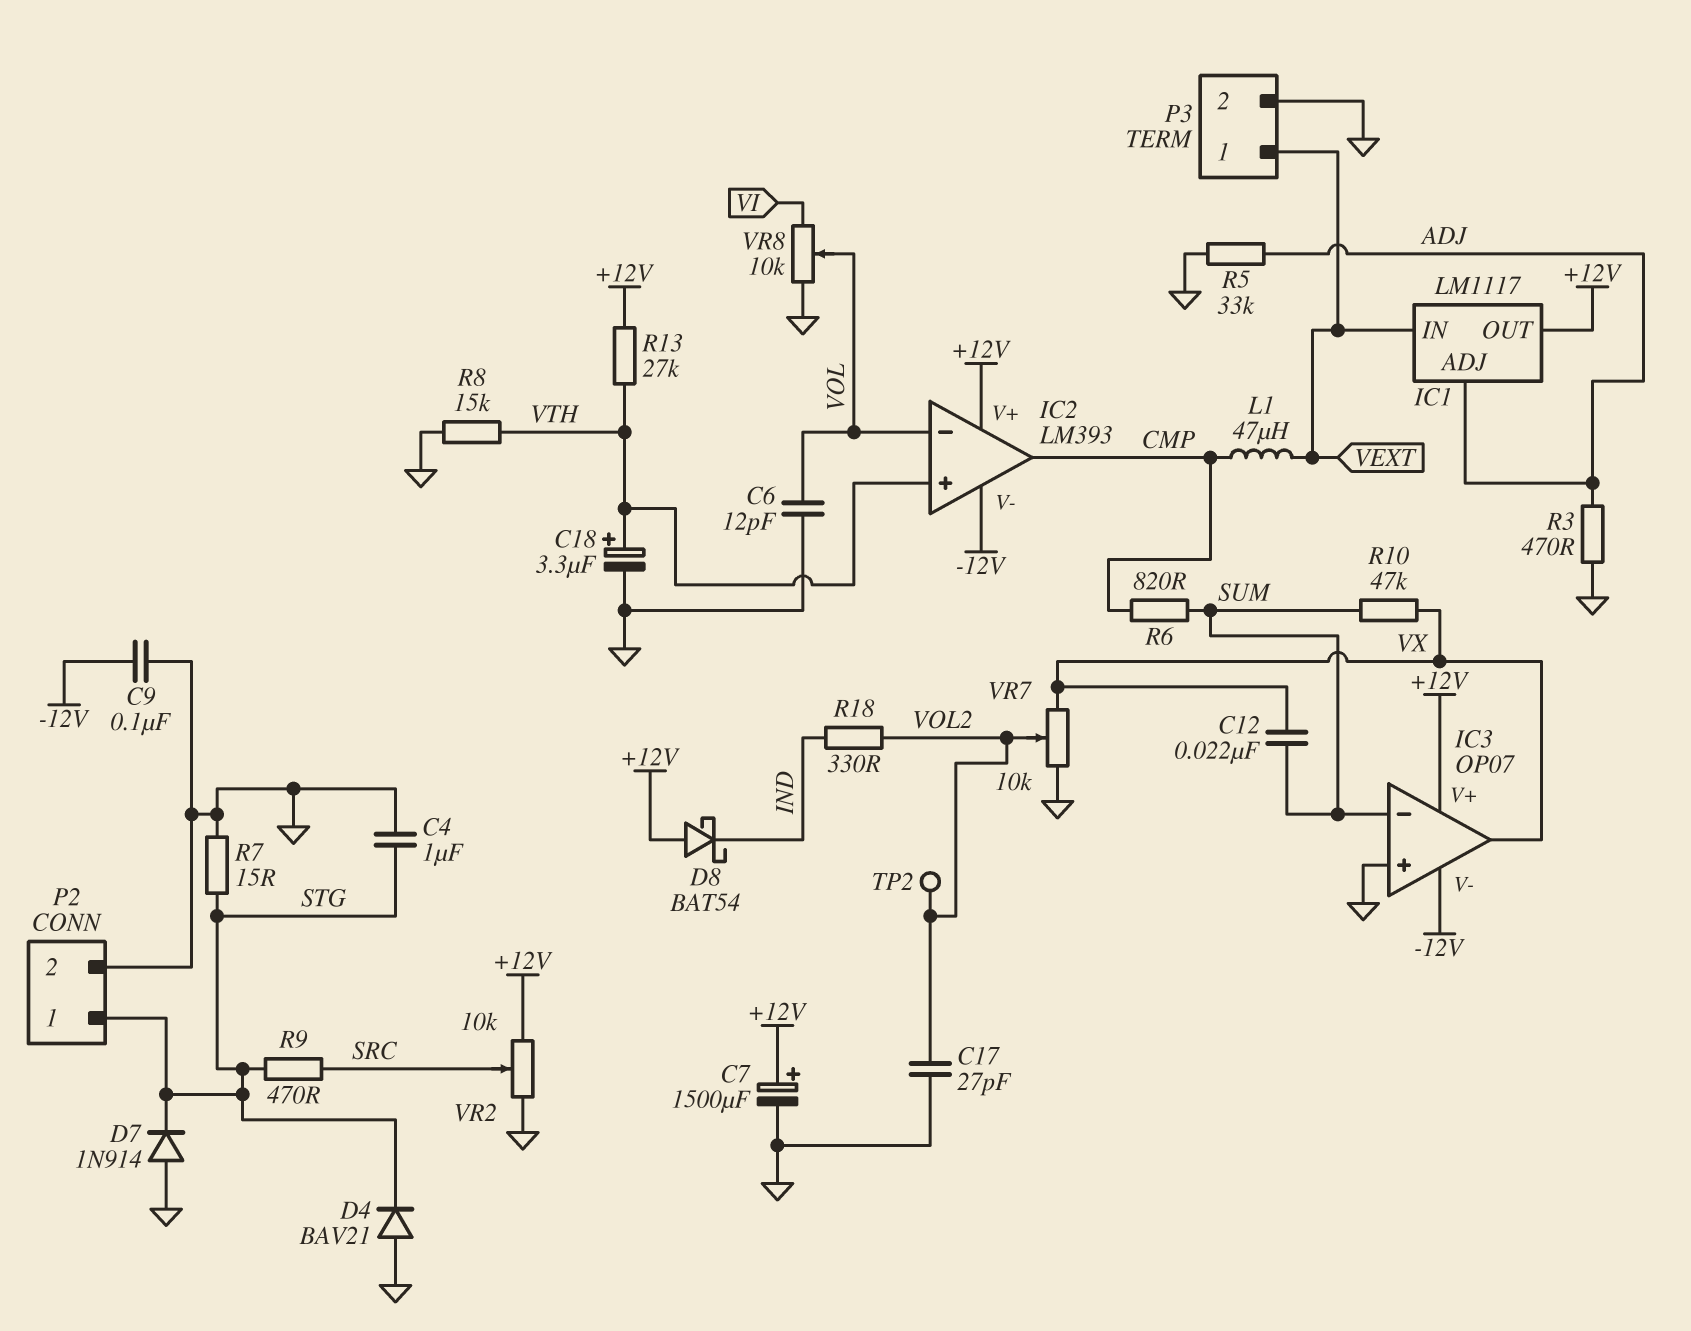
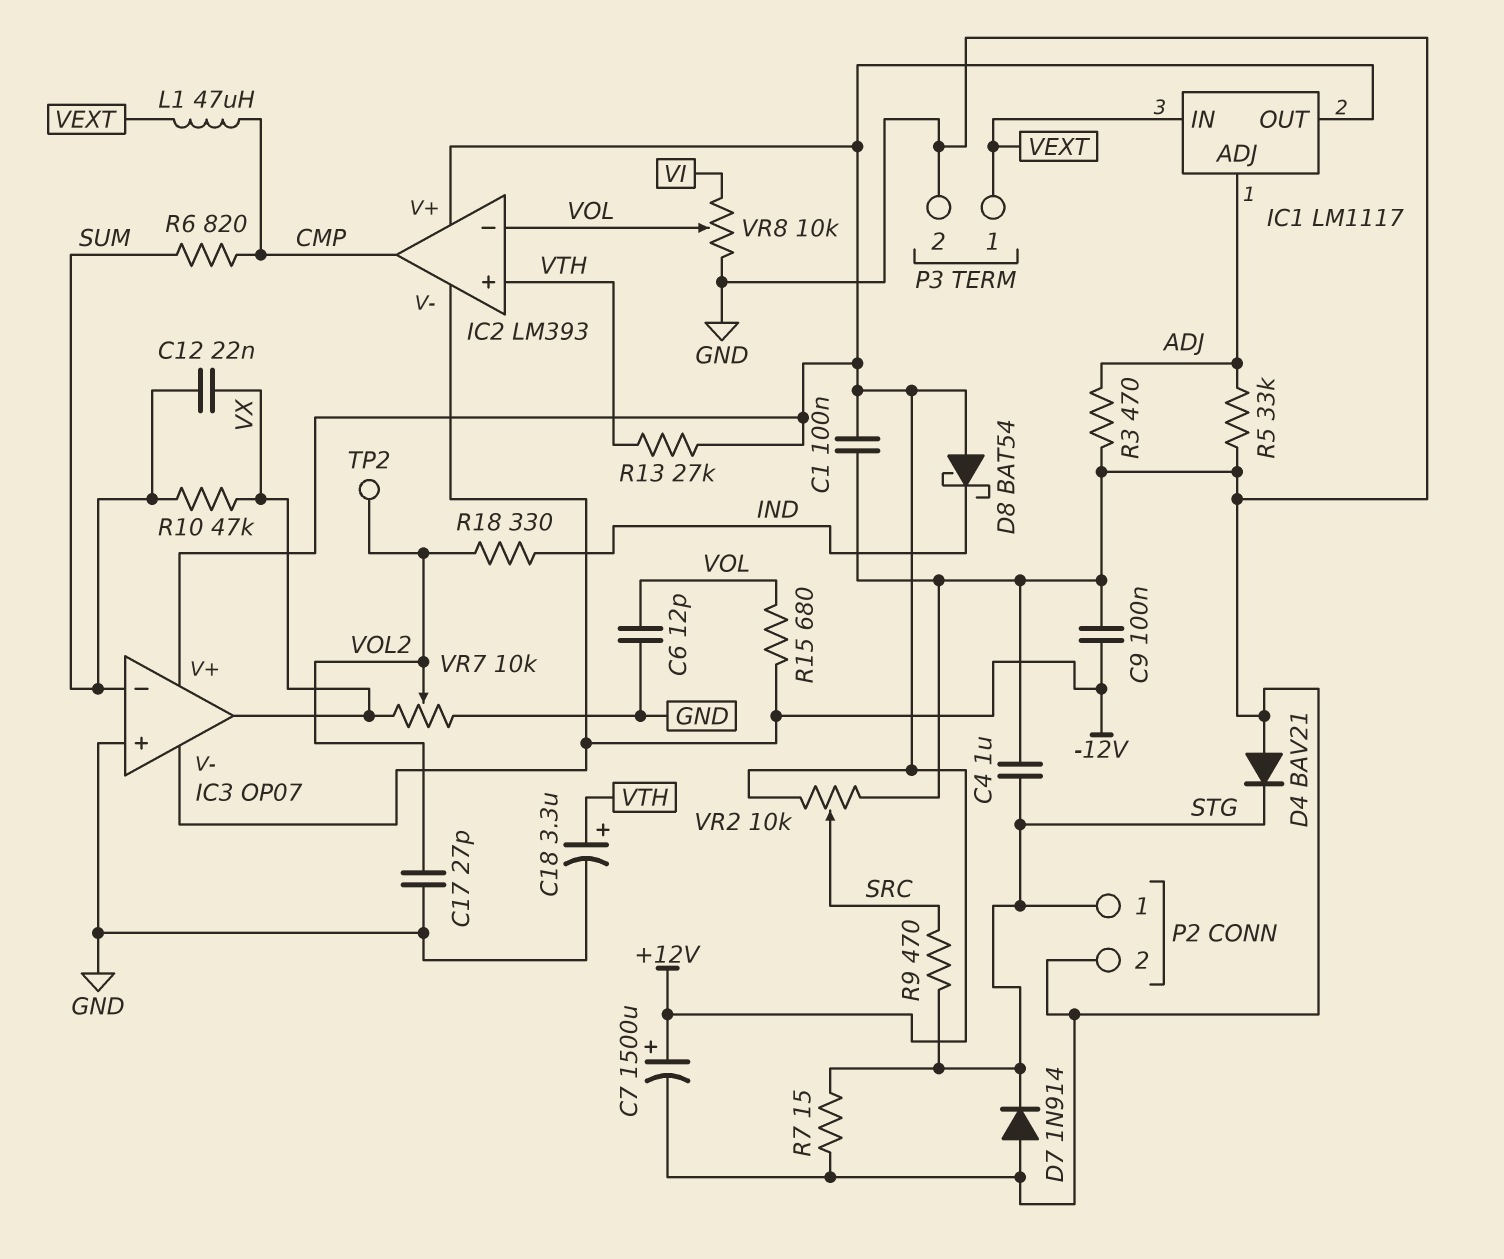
C1: none -> 100nF (+12V, GND)
R8: 15k (GND, VTH) -> none
R15: none -> 680 (-12V, VOL)

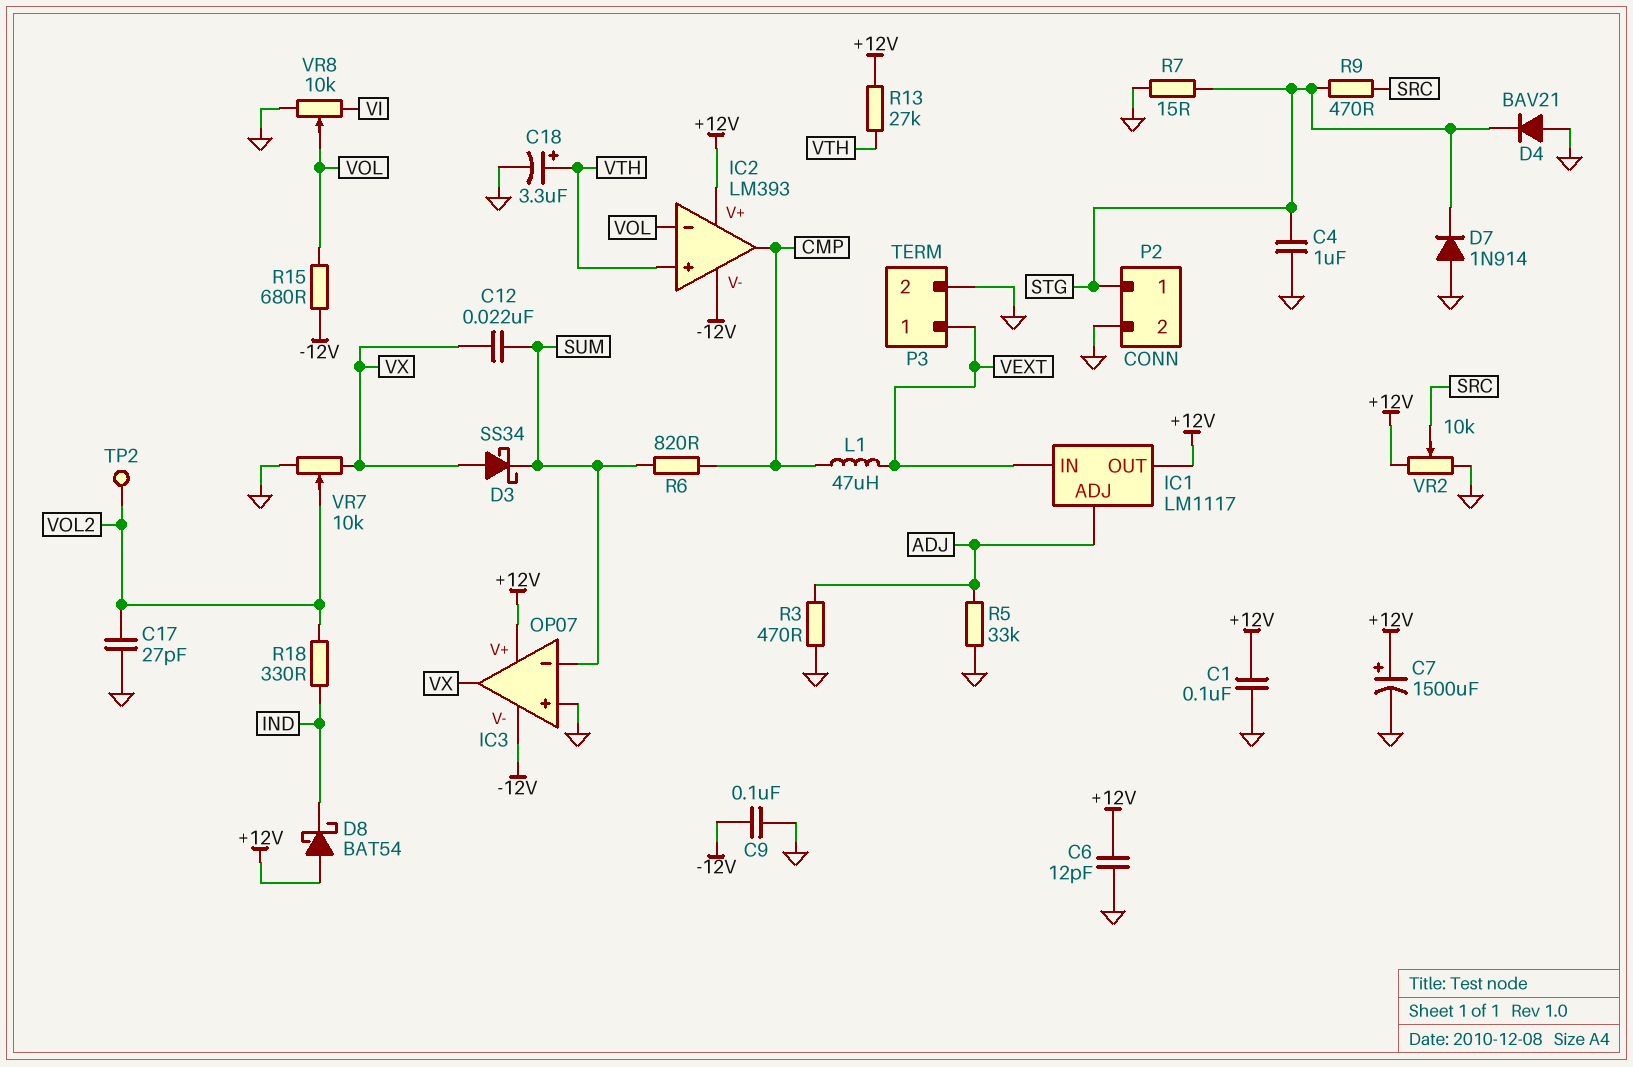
C6: 12pF (GND, VOL) -> 12pF (+12V, GND)
D3: none -> schottky SS34 (A VX, K SUM)
R10: 47k (SUM, VX) -> none

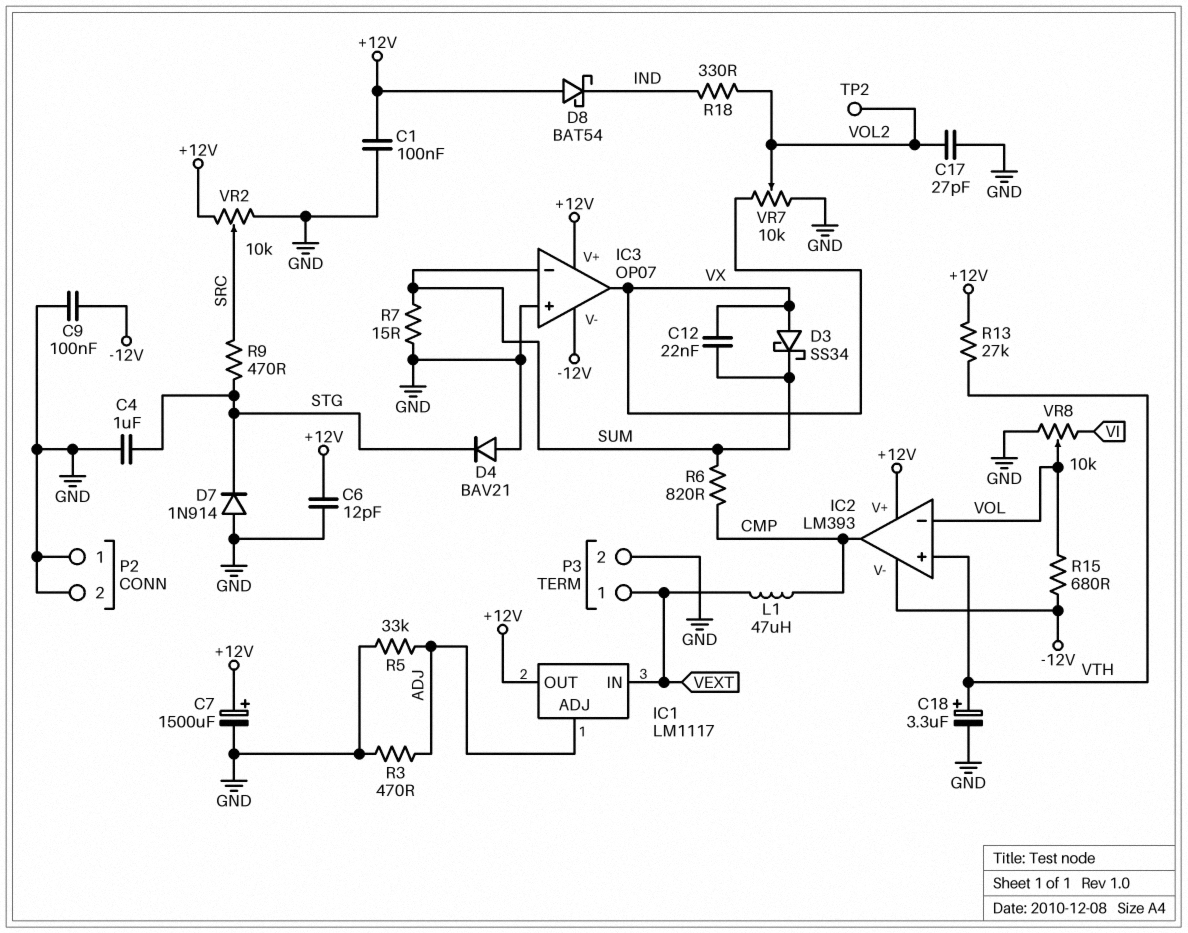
P2 pin 1: STG -> GND
R7: 15 (GND, STG) -> 15 (GND, SUM)

